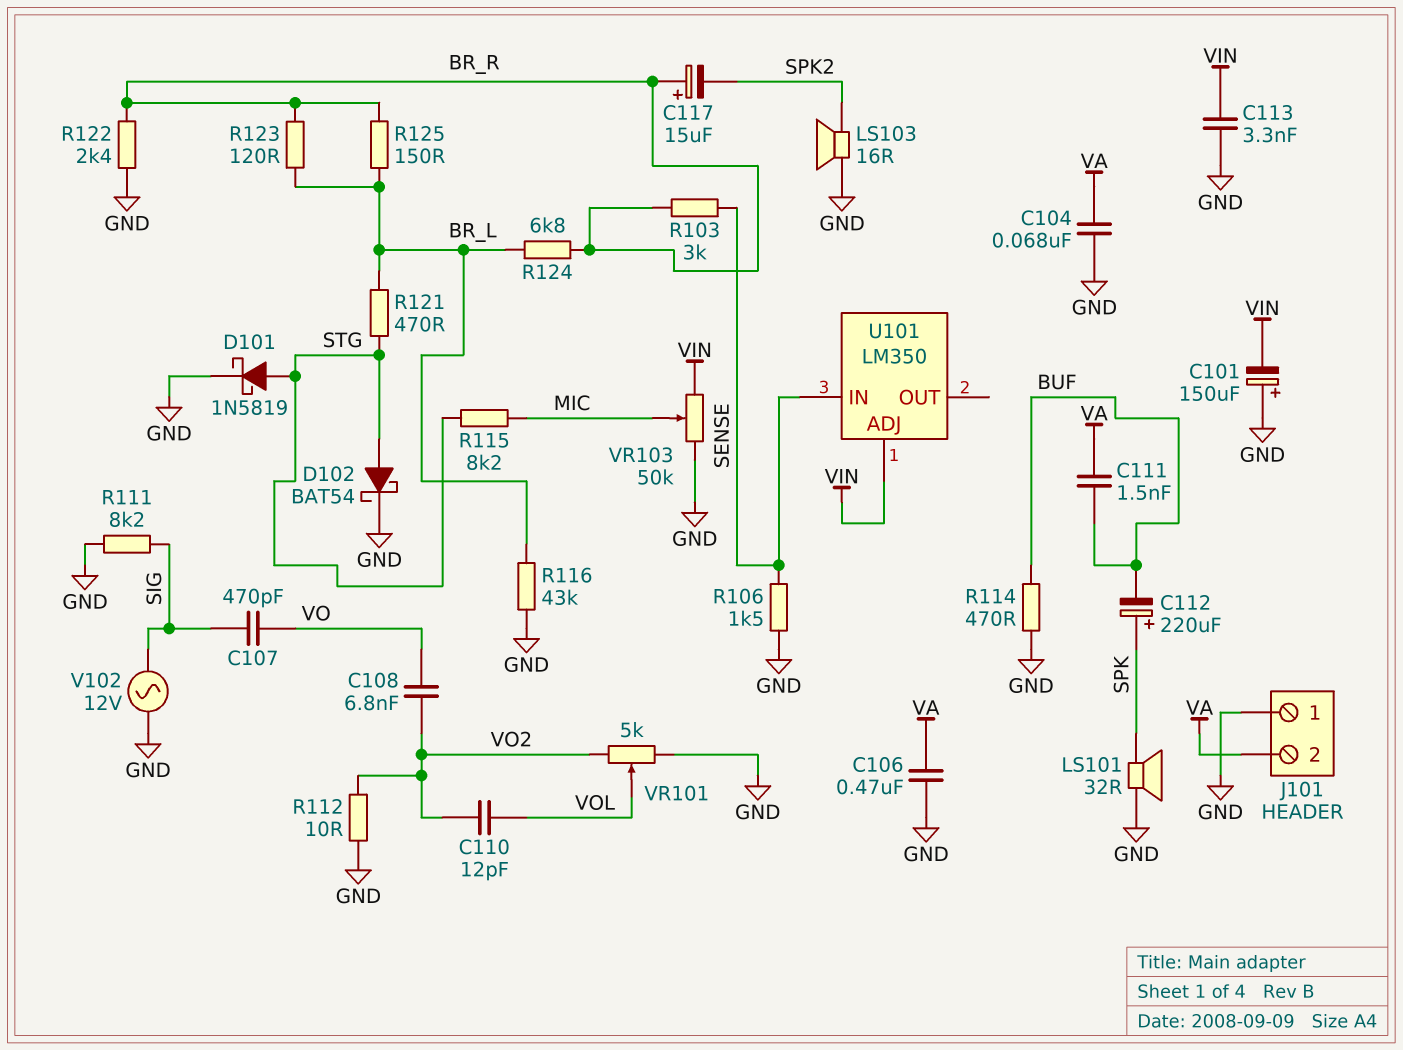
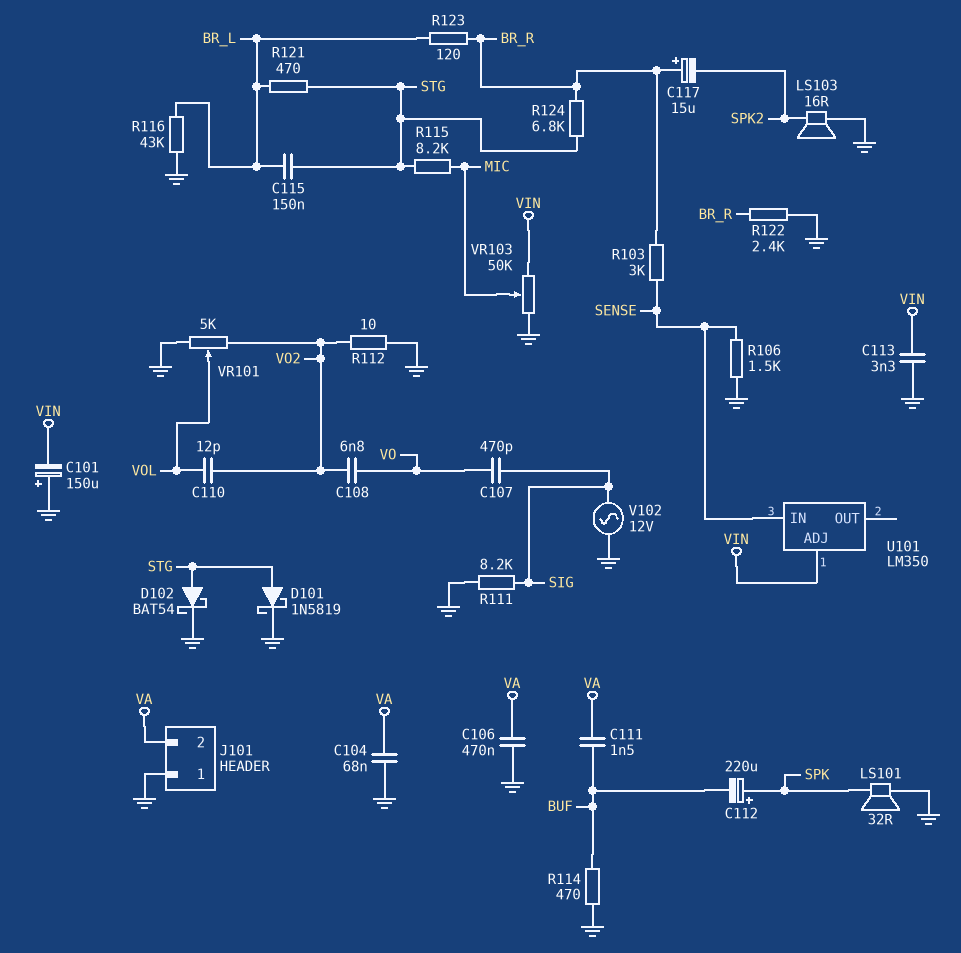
C115: none -> 150nF (BR_L, STG)
R124: 6.8k (BR_L, BR_R) -> 6.8k (BR_R, STG)
R125: 150 (BR_L, BR_R) -> none

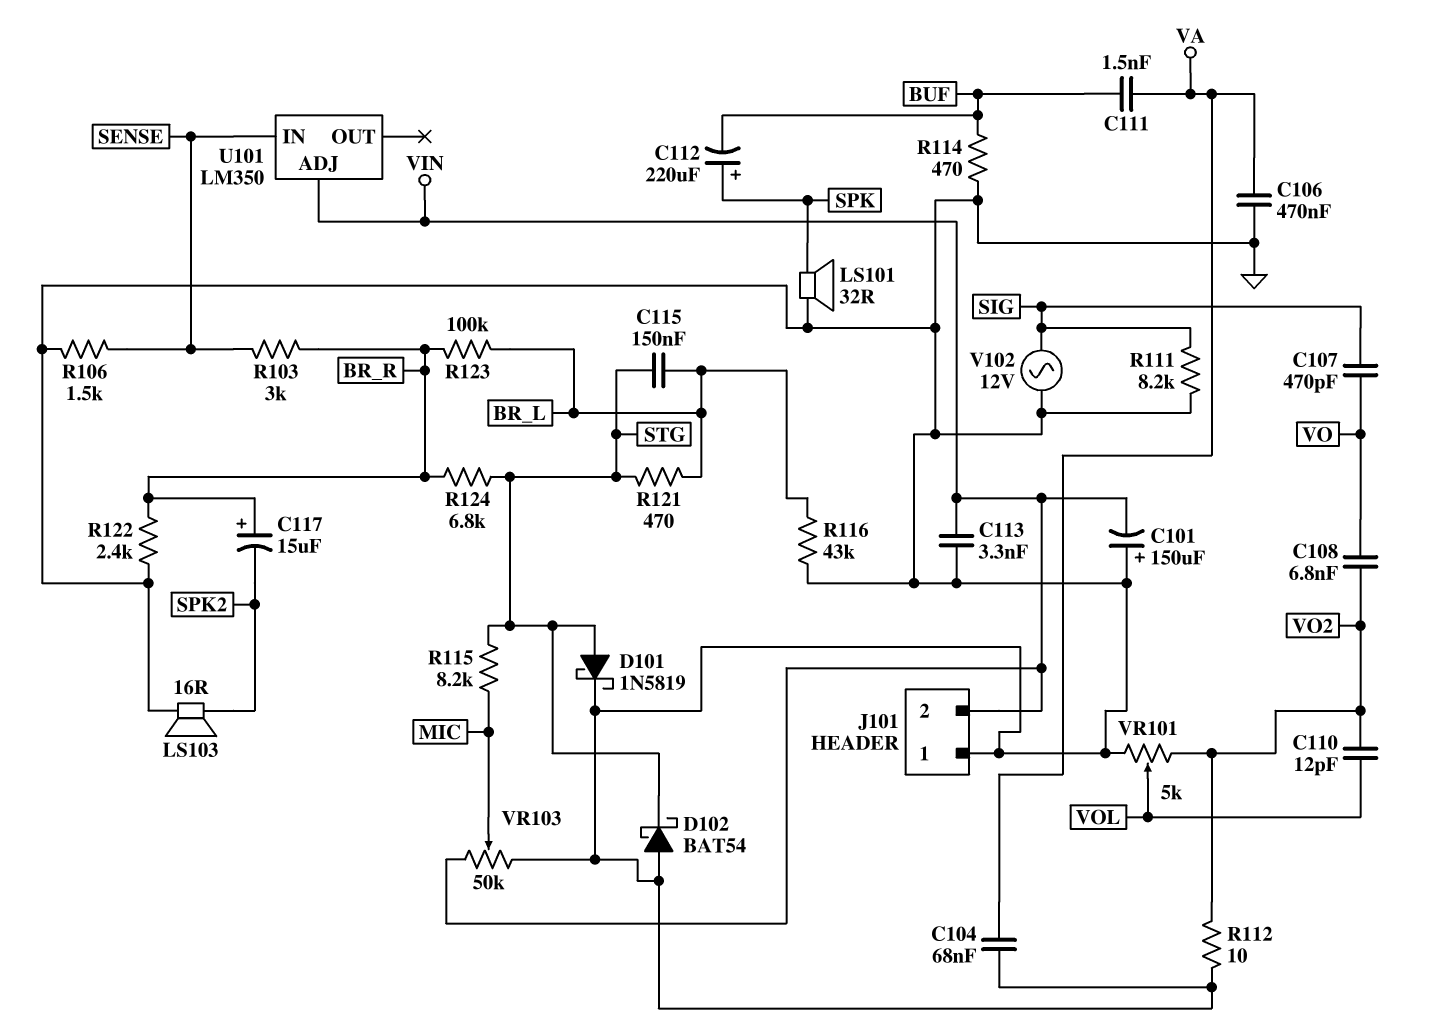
D102: schottky BAT54 (A STG, K GND) -> schottky BAT54 (A GND, K STG)
J101 pin 2: VA -> VIN
R123: 120 (BR_L, BR_R) -> 100k (BR_L, BR_R)

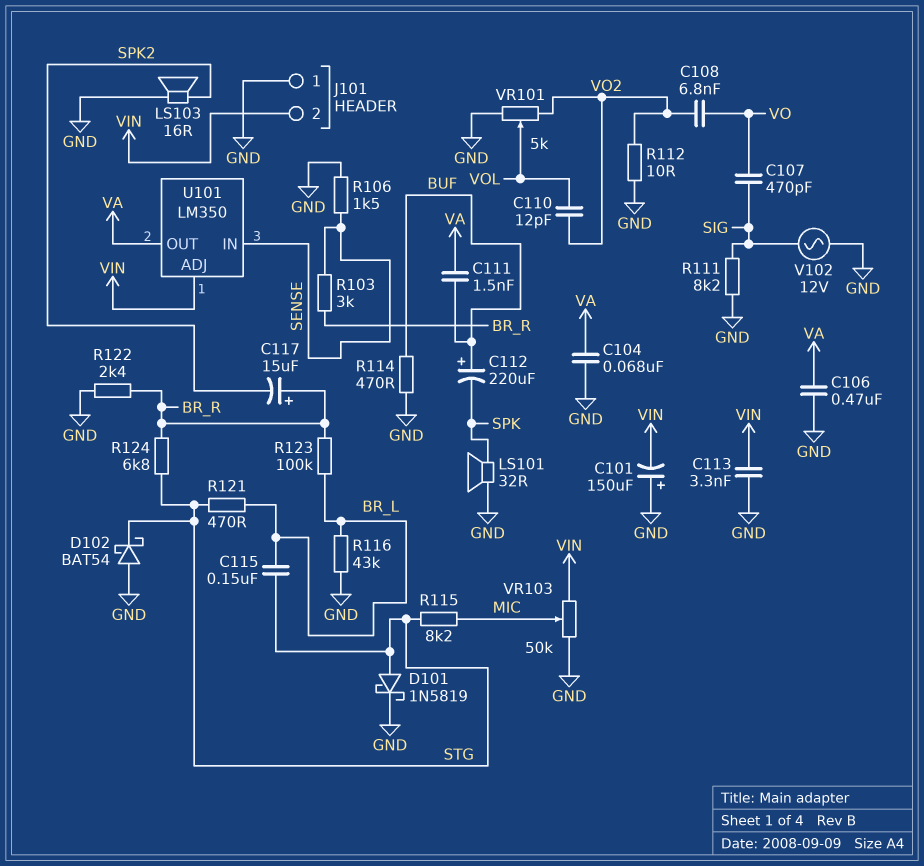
C112: 220uF (plus SPK, minus BUF) -> 220uF (plus BUF, minus SPK)
U101 pin OUT: none -> VA

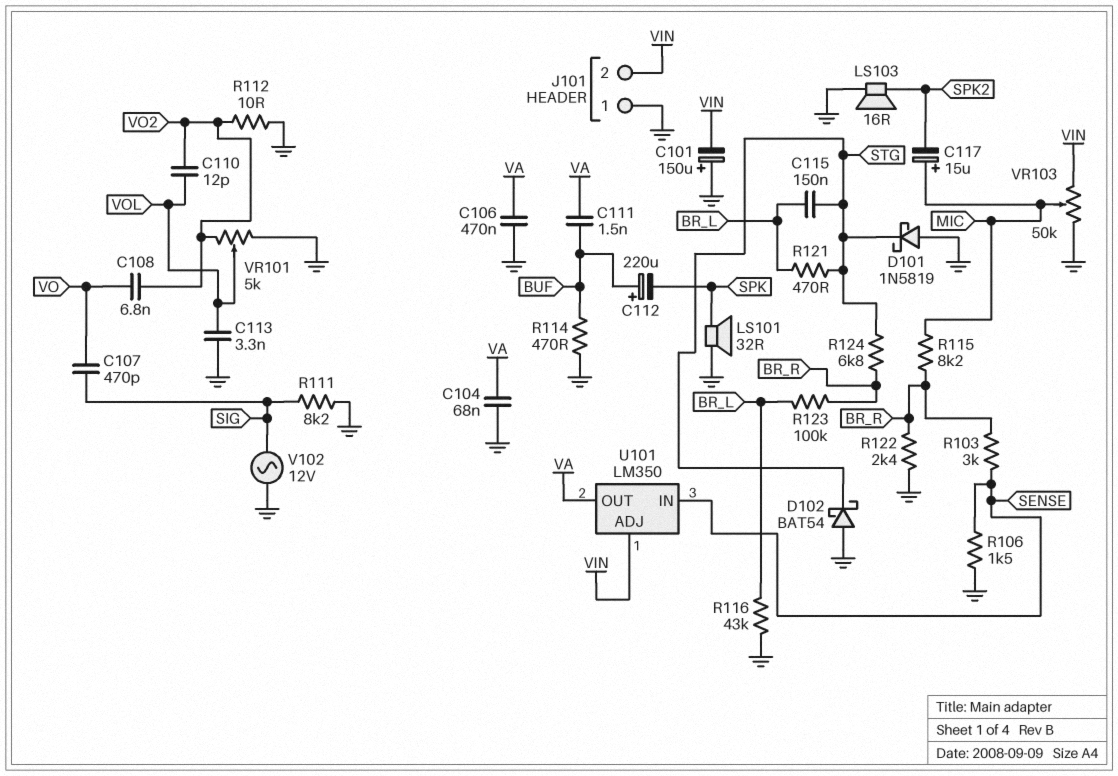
C113: 3.3nF (GND, VIN) -> 3.3nF (GND, VOL)
C117: 15uF (plus BR_R, minus SPK2) -> 15uF (plus MIC, minus SPK2)
D101: schottky 1N5819 (A STG, K GND) -> schottky 1N5819 (A GND, K STG)
R115: 8.2k (MIC, STG) -> 8.2k (BR_R, MIC)

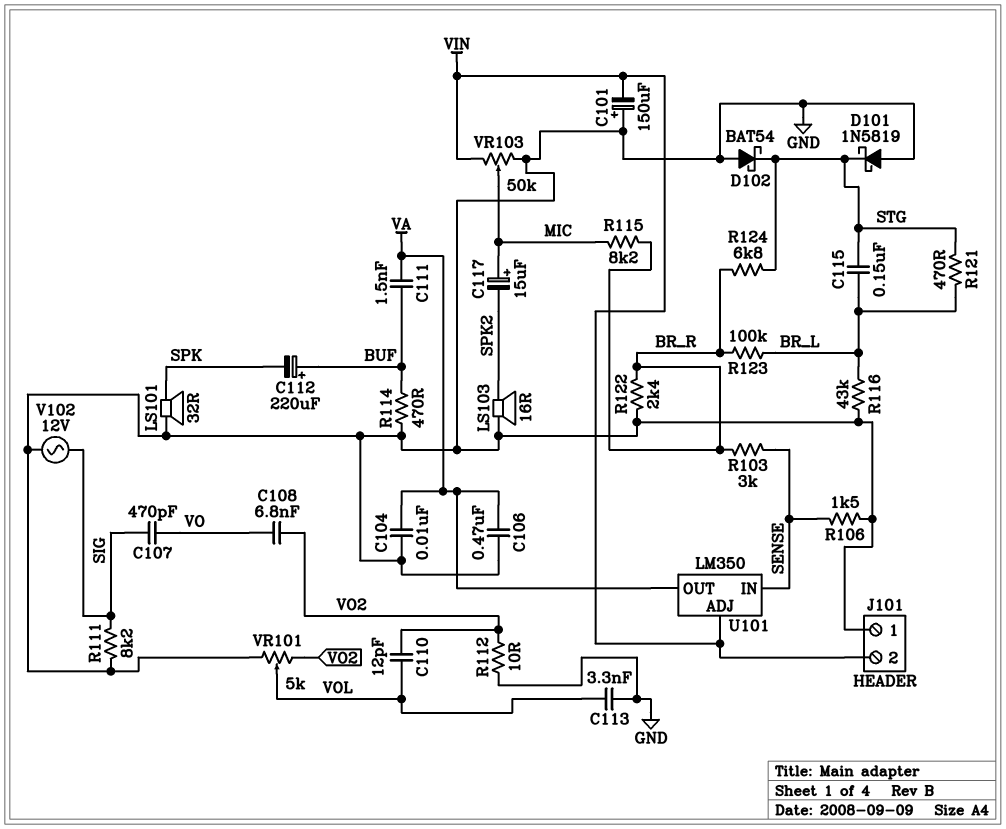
C104: 68nF (GND, VA) -> 10nF (GND, VA)

